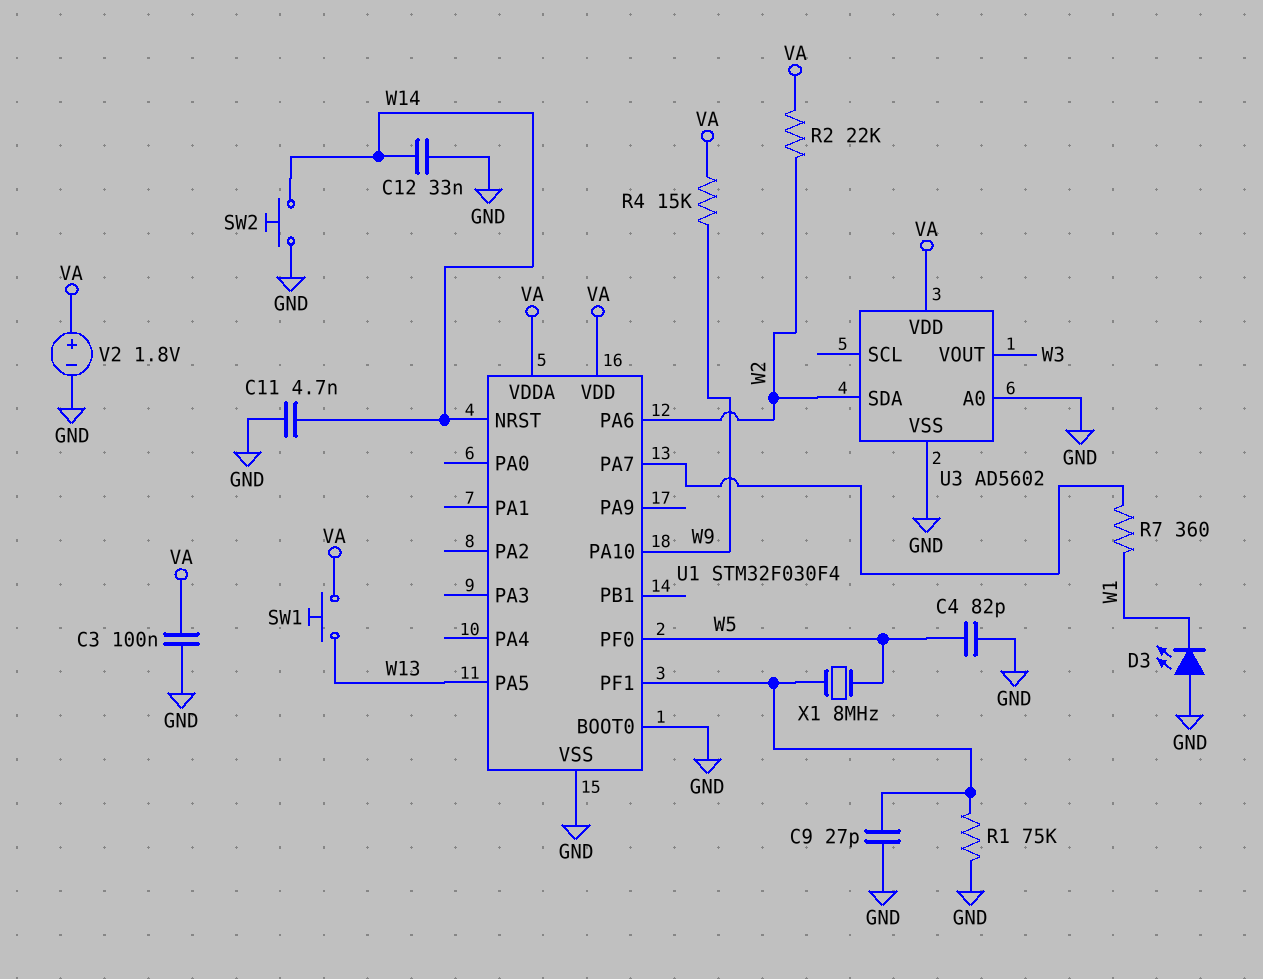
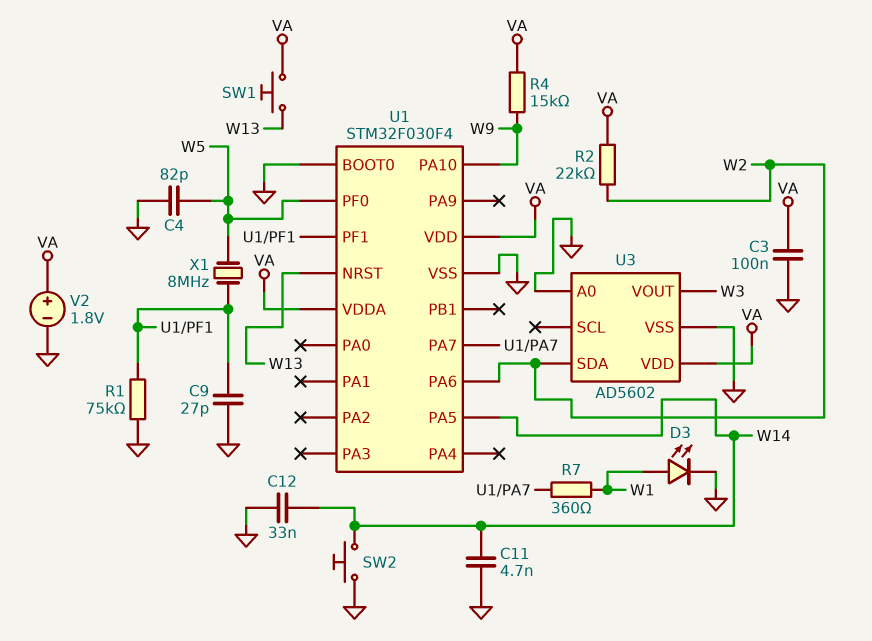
D3: LED (A GND, K W1) -> LED (A W1, K GND)
U1 pin NRST: W14 -> W13
U1 pin PA5: W13 -> W14

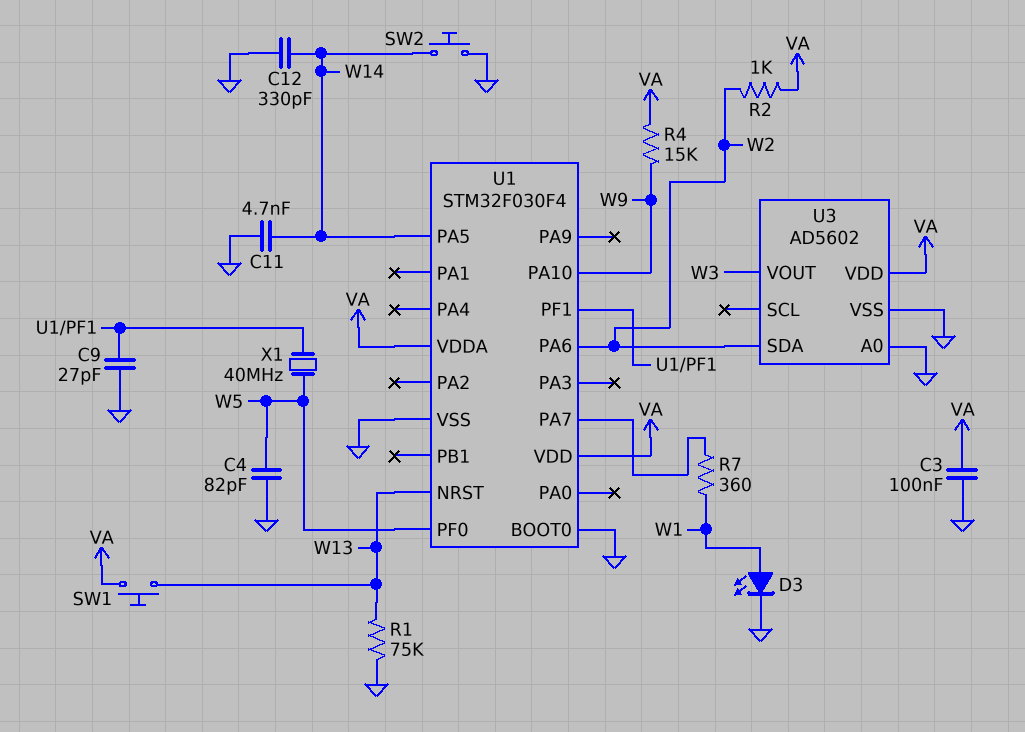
C12: 33nF (GND, W14) -> 330pF (GND, W14)
R1: 75k (GND, U1/PF1) -> 75k (GND, W13)
R2: 22k (VA, W2) -> 1k (VA, W2)
V2: 1.8V (plus VA, minus GND) -> none
X1: 8MHz (U1/PF1, W5) -> 40MHz (U1/PF1, W5)

